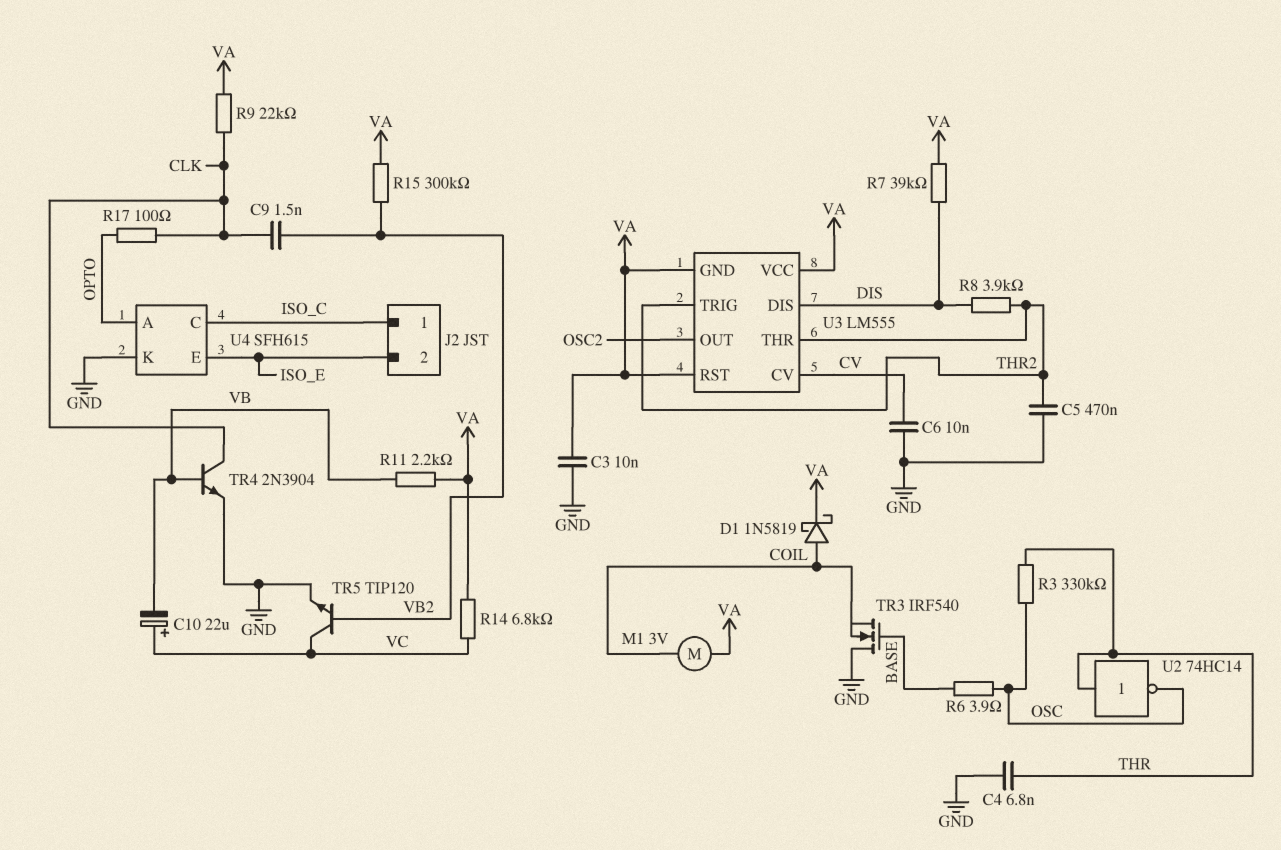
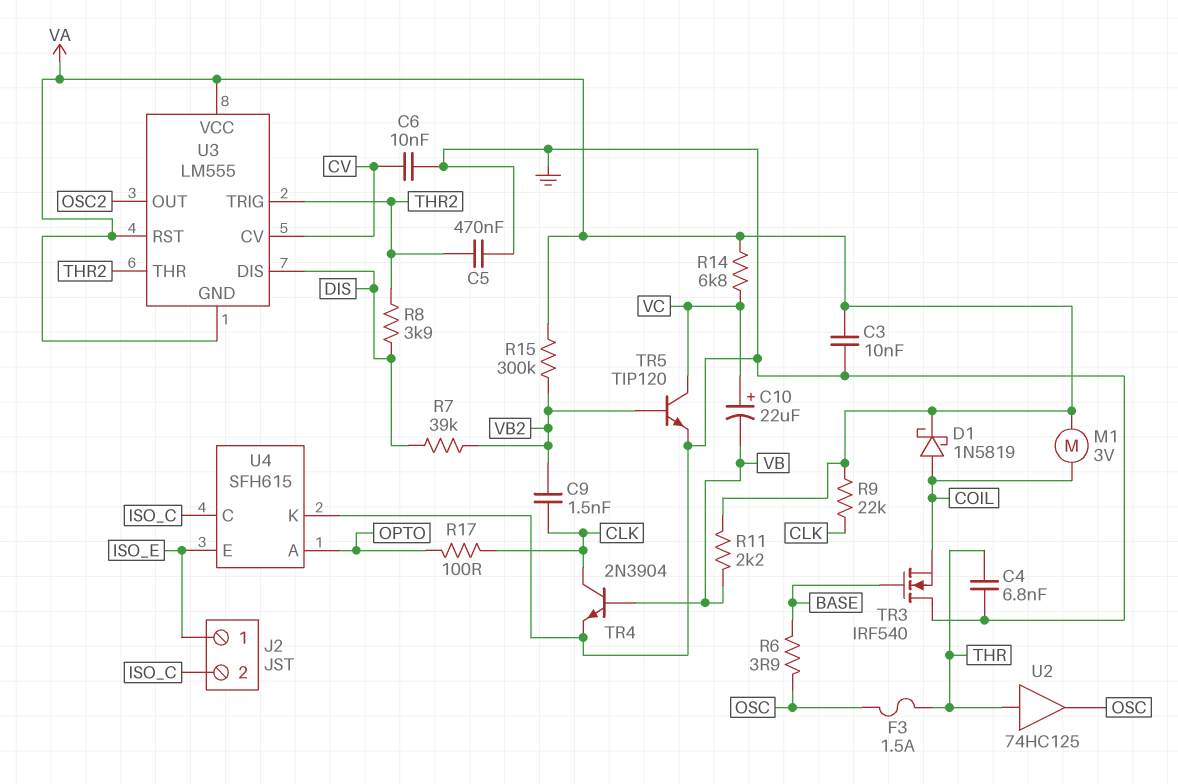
F3: none -> 1.5A (OSC, THR)
J2 pin 1: ISO_C -> ISO_E
J2 pin 2: ISO_E -> ISO_C
R3: 330k (OSC, THR) -> none
R7: 39k (DIS, VA) -> 39k (DIS, VB2)
U2: NOT 74HC14 (in THR, out OSC) -> buffer 74HC125 (in THR, out OSC)

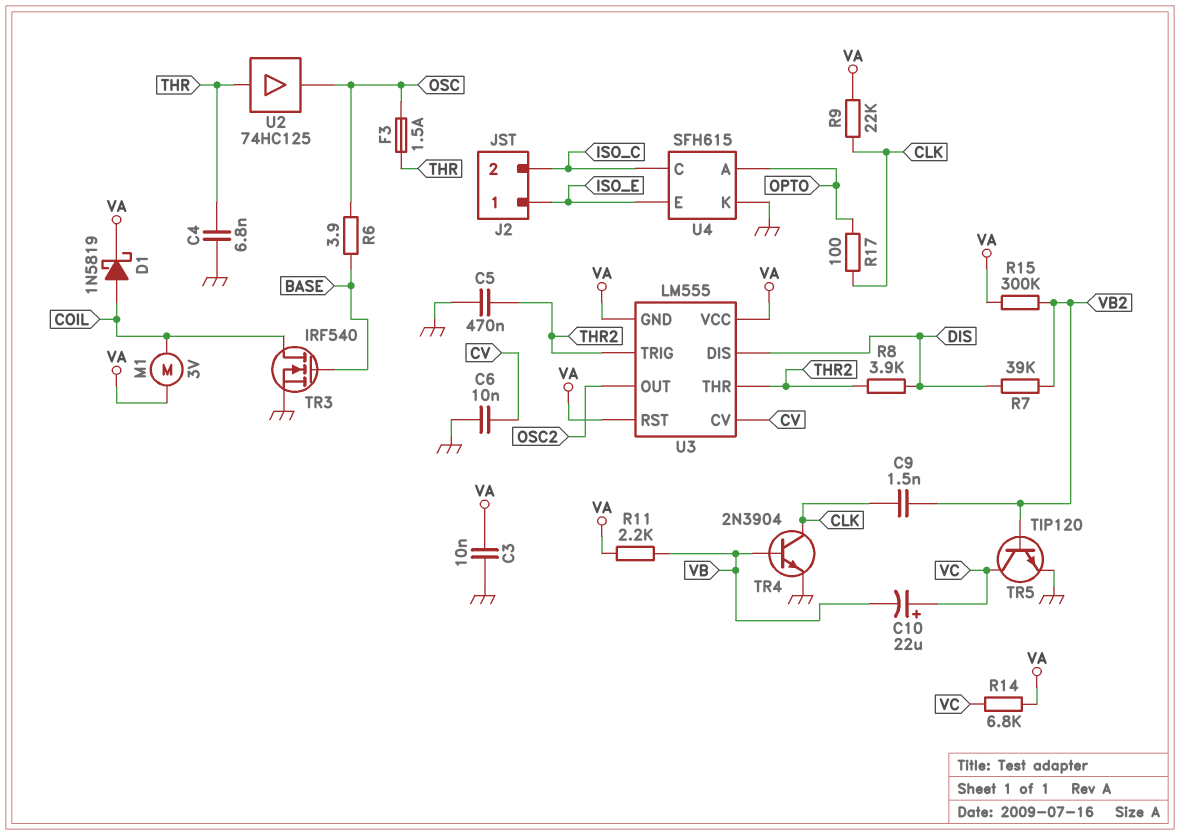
TR3: NMOS IRF540 (G BASE, D GND, S COIL) -> NMOS IRF540 (G BASE, D COIL, S GND)

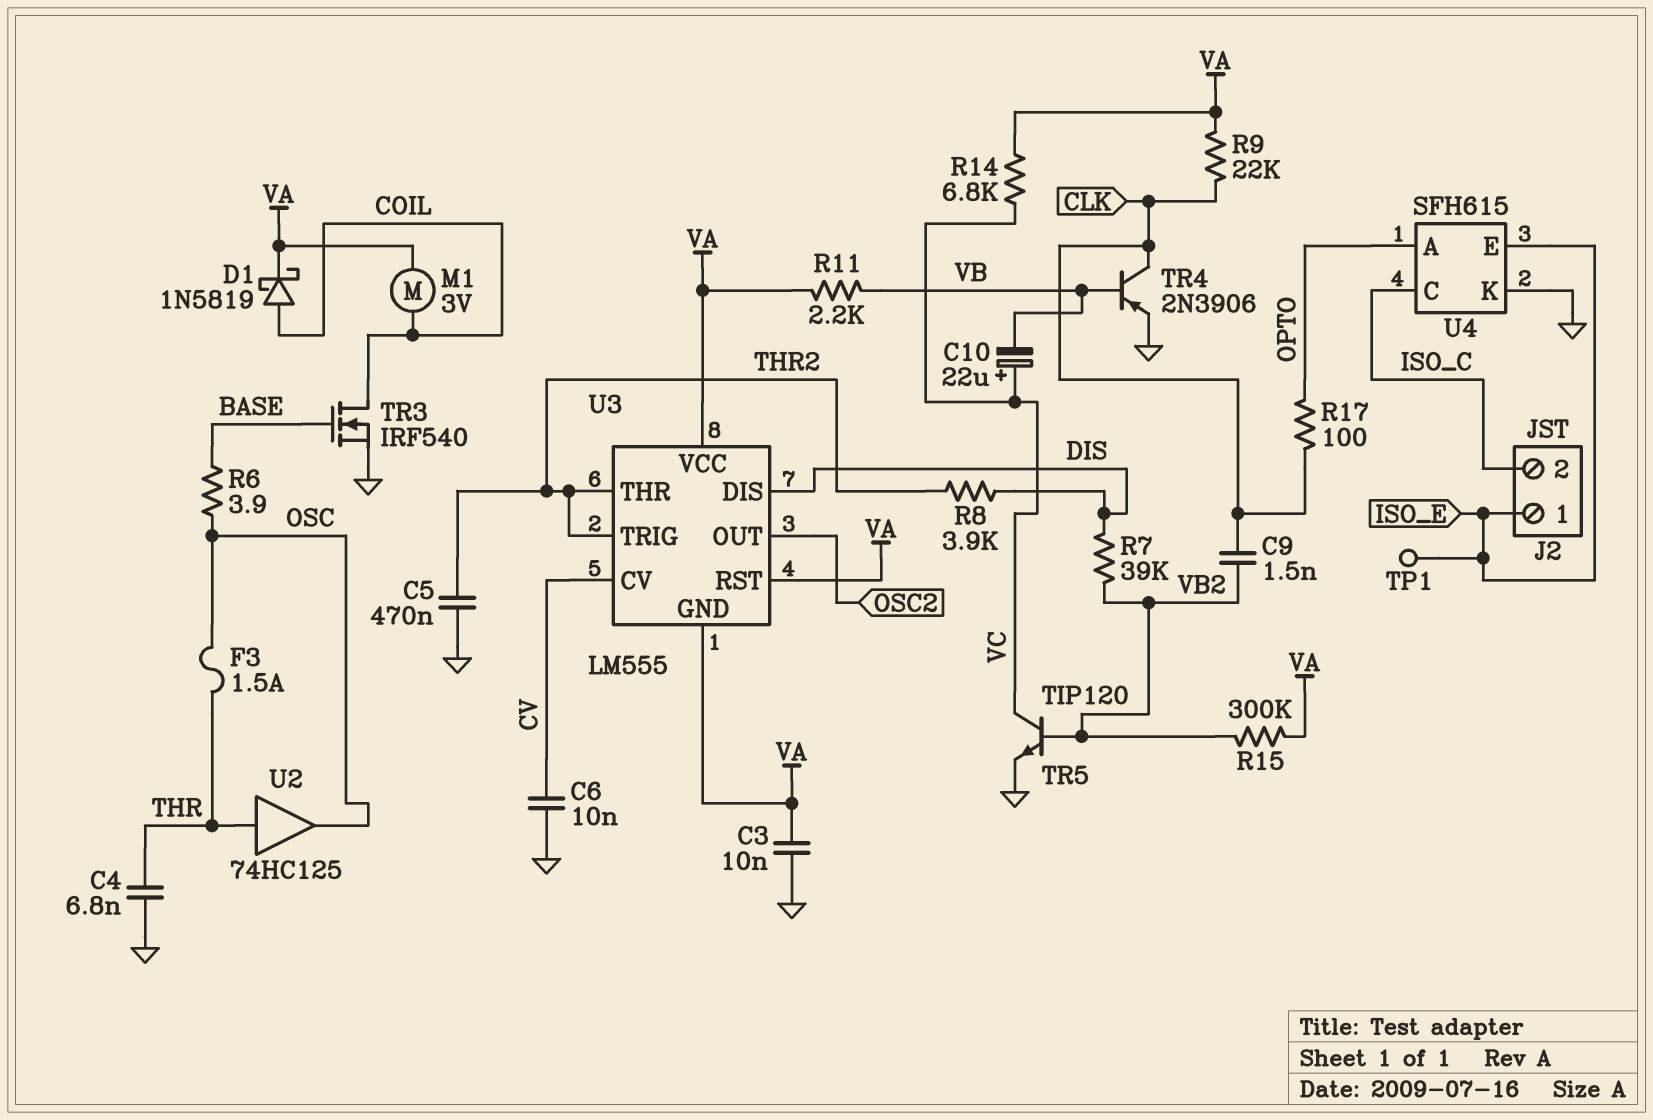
TP1: none -> test point (ISO_E)
TR4: NPN 2N3904 (B VB, C CLK, E GND) -> PNP 2N3906 (B VB, C CLK, E GND)

